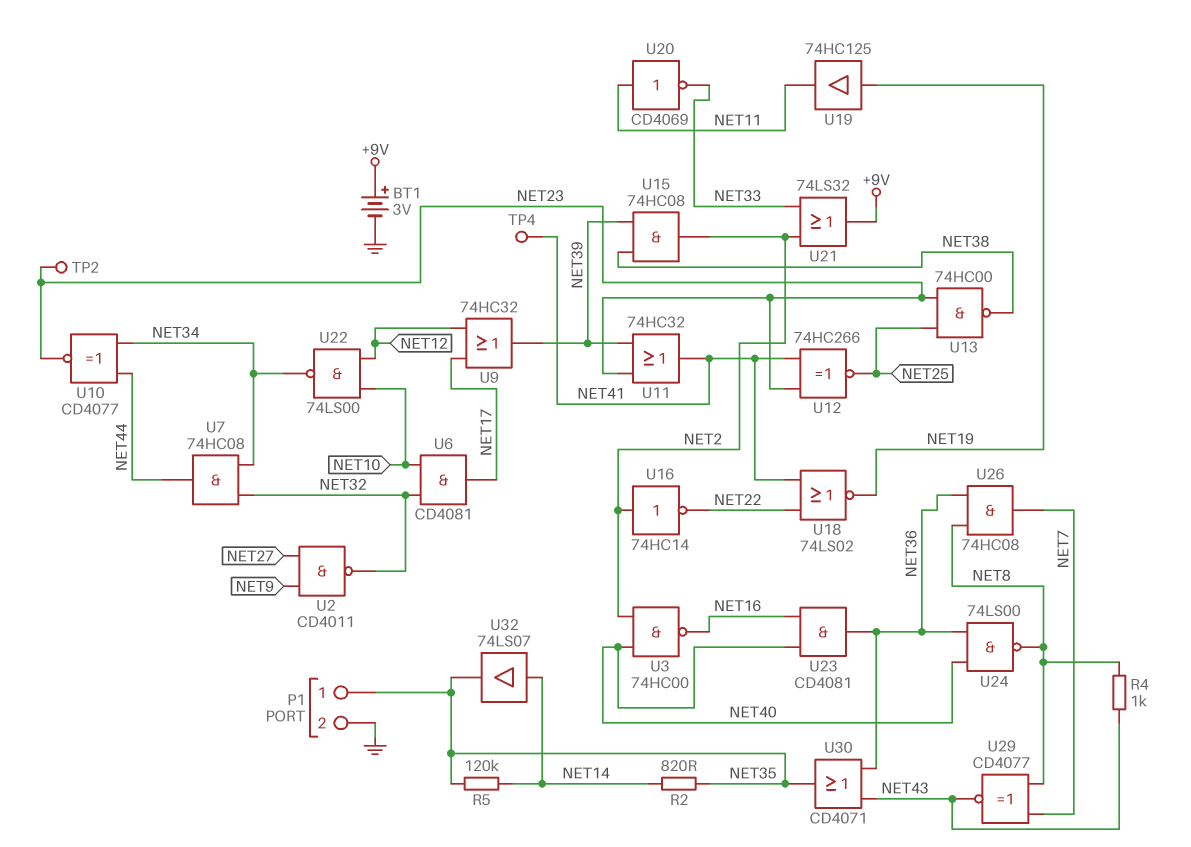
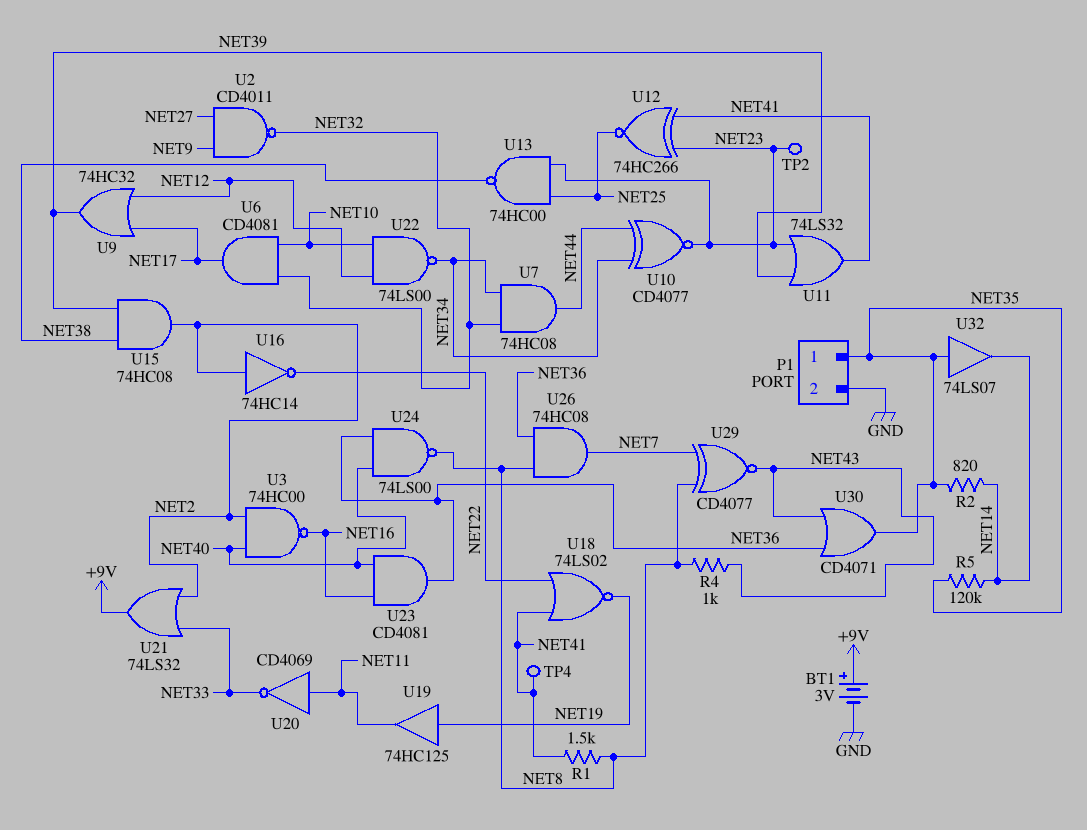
R1: none -> 1.5k (NET8, NET41)
U11: OR 74HC32 (in NET23, in NET39, out NET41) -> OR 74LS32 (in NET23, in NET39, out NET41)
U32: buffer 74LS07 (in NET14, out NET35) -> buffer 74LS07 (in NET35, out NET14)

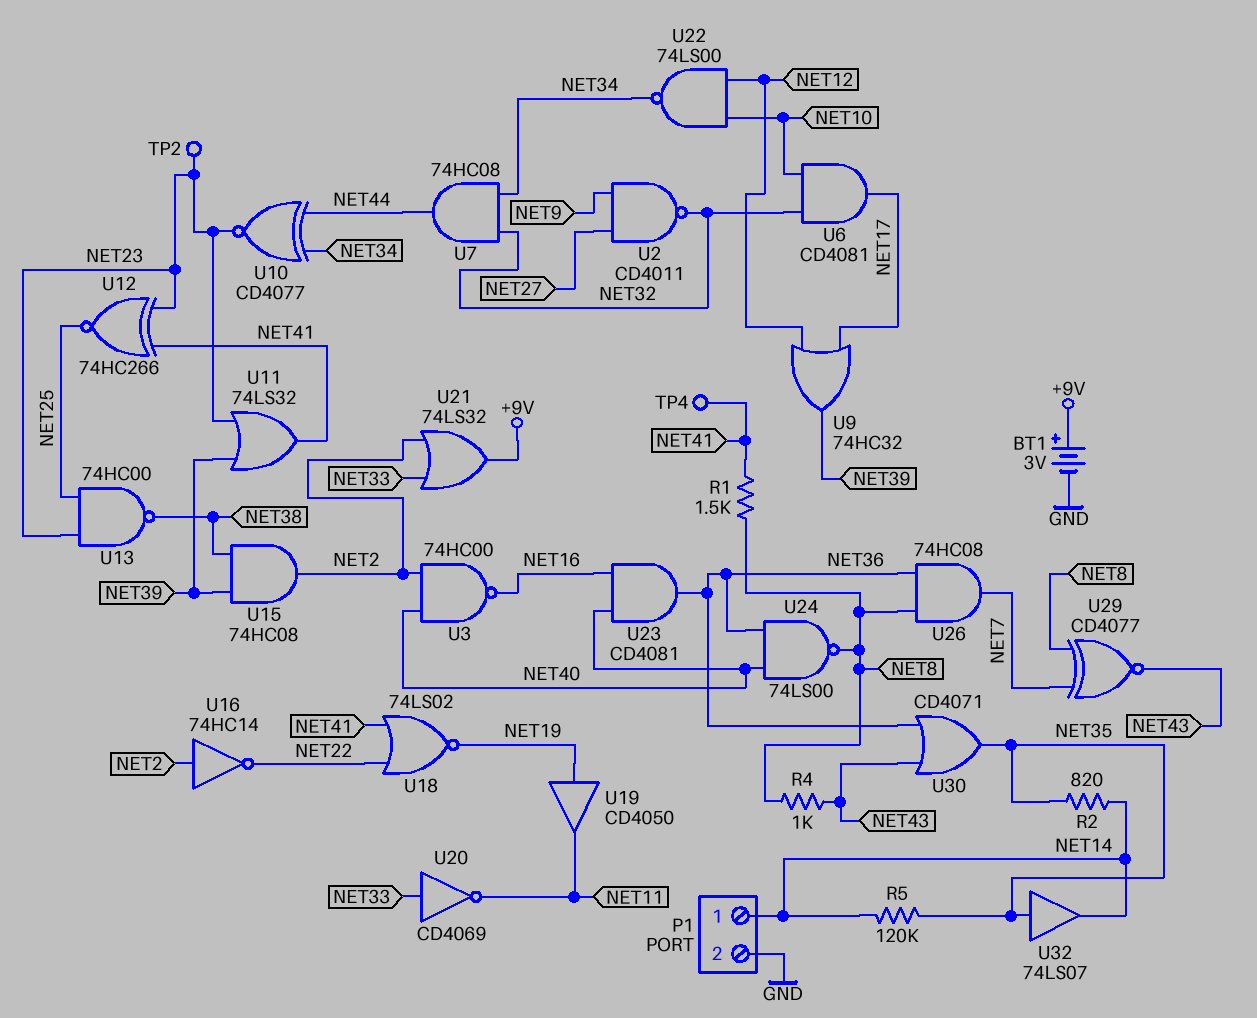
P1 pin 1: NET35 -> NET14
U19: buffer 74HC125 (in NET19, out NET11) -> buffer CD4050 (in NET19, out NET11)
U20: NOT CD4069 (in NET11, out NET33) -> NOT CD4069 (in NET33, out NET11)

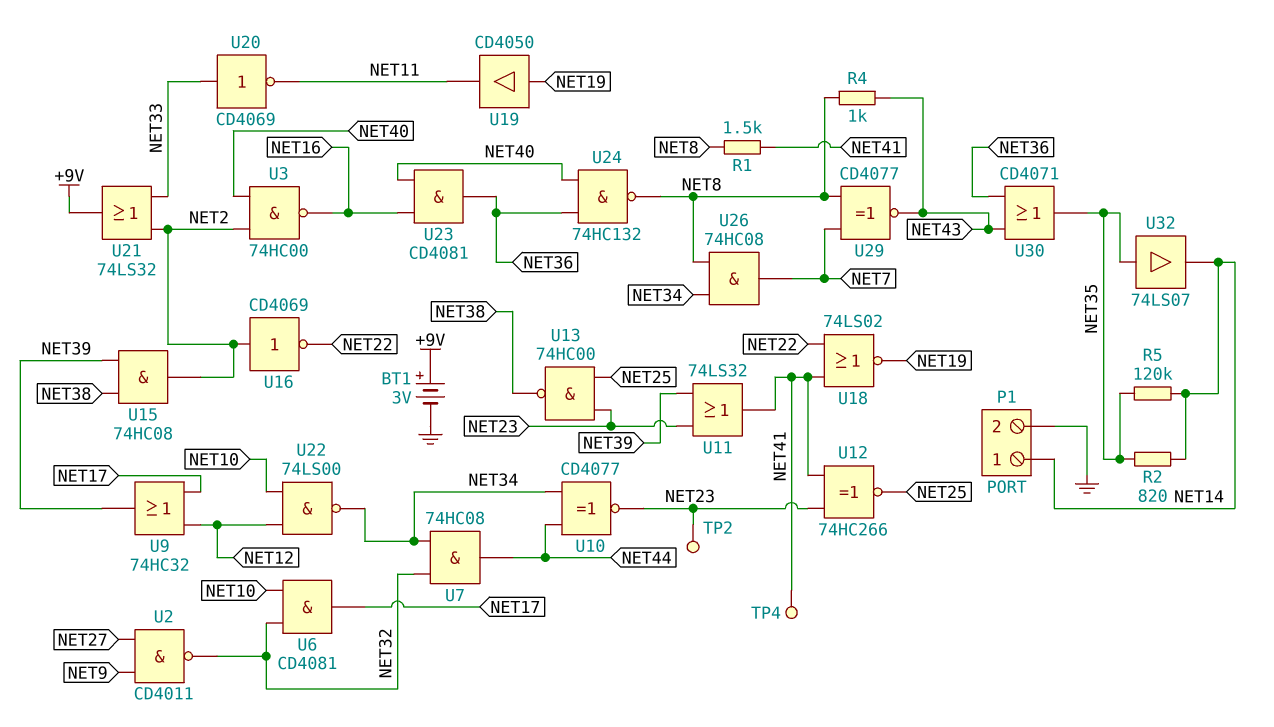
U16: NOT 74HC14 (in NET2, out NET22) -> NOT CD4069 (in NET2, out NET22)
U24: NAND 74LS00 (in NET36, in NET40, out NET8) -> NAND 74HC132 (in NET36, in NET40, out NET8)
U26: AND 74HC08 (in NET8, in NET36, out NET7) -> AND 74HC08 (in NET8, in NET34, out NET7)

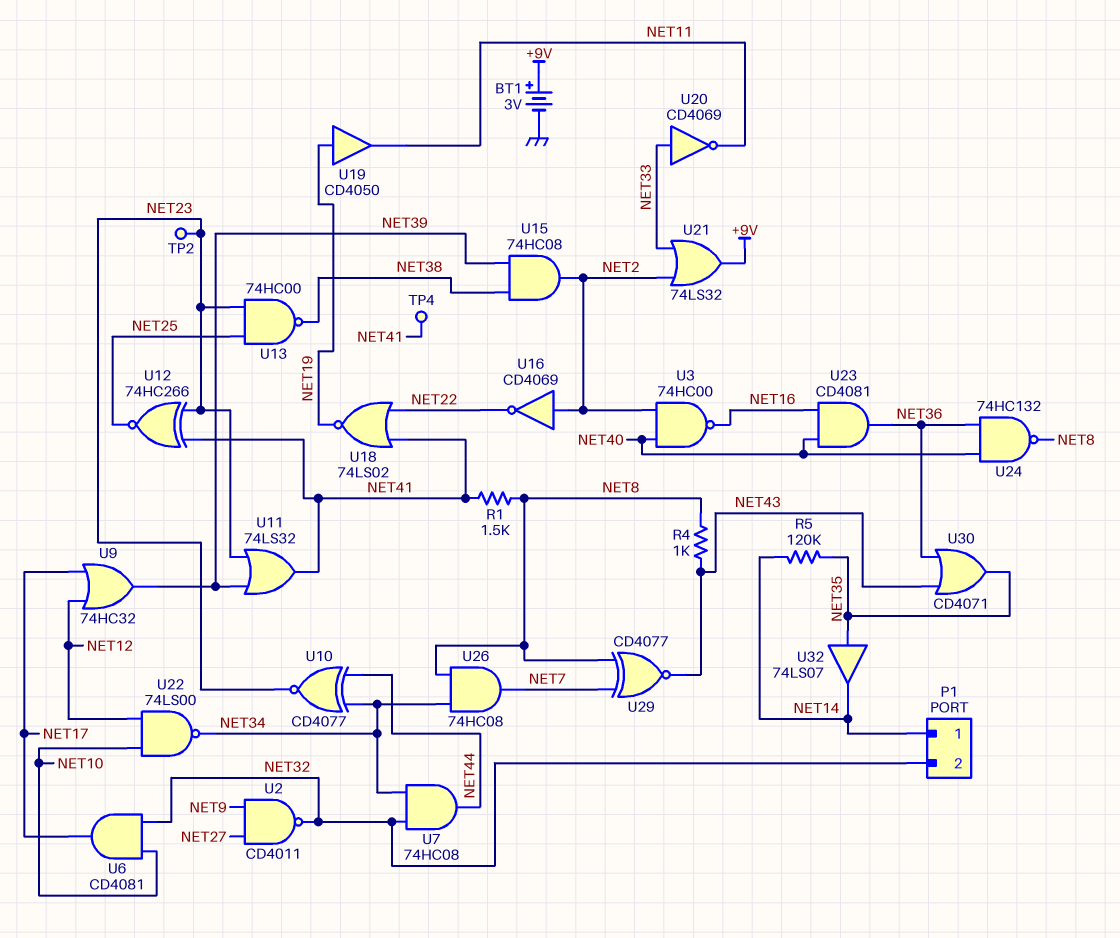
P1 pin 2: GND -> NET32
R2: 820 (NET14, NET35) -> none

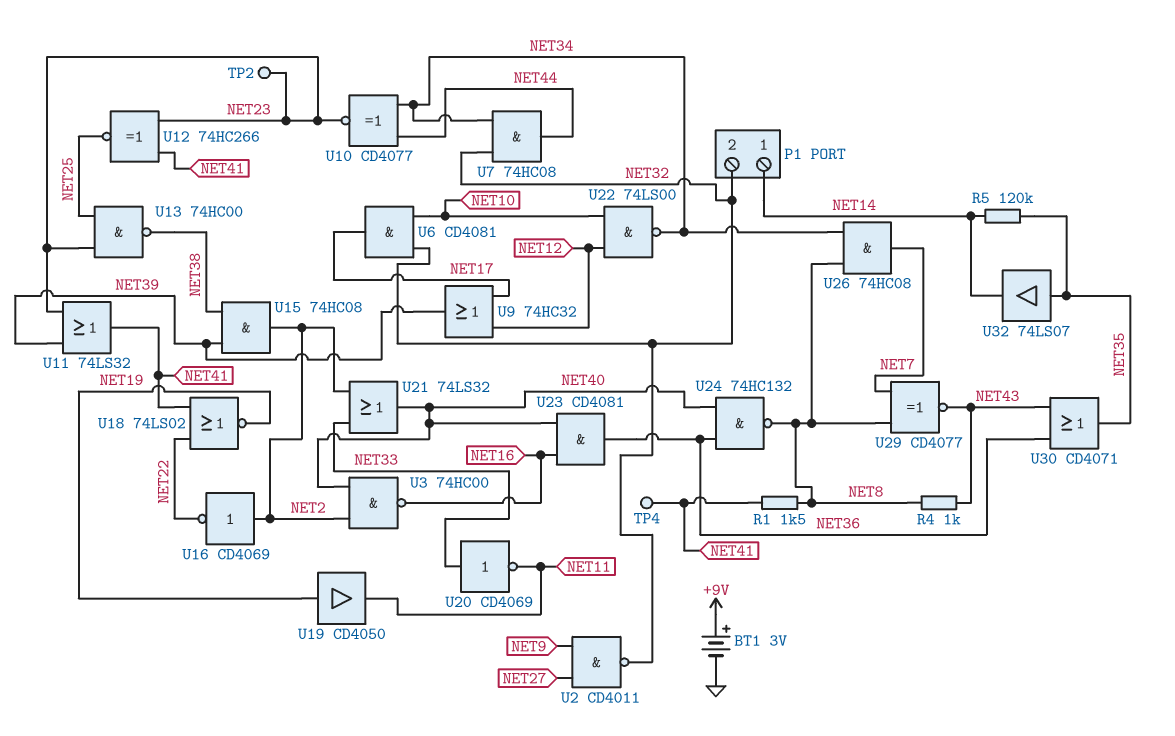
U21: OR 74LS32 (in NET2, in NET33, out +9V) -> OR 74LS32 (in NET2, in NET33, out NET40)

